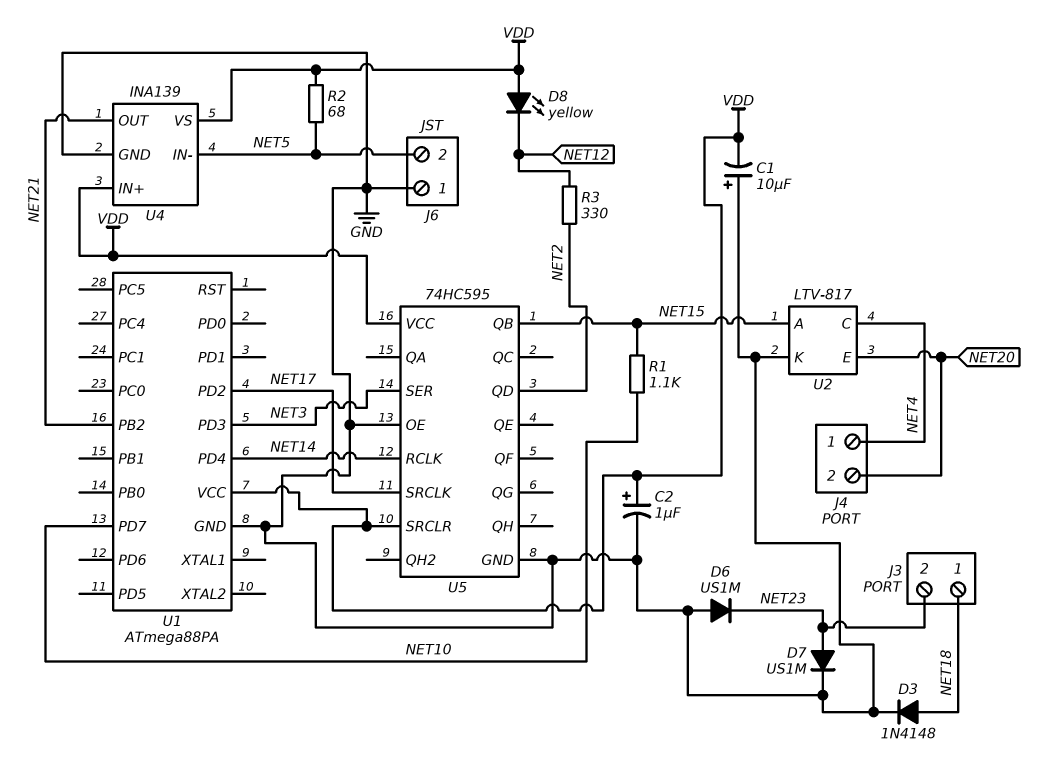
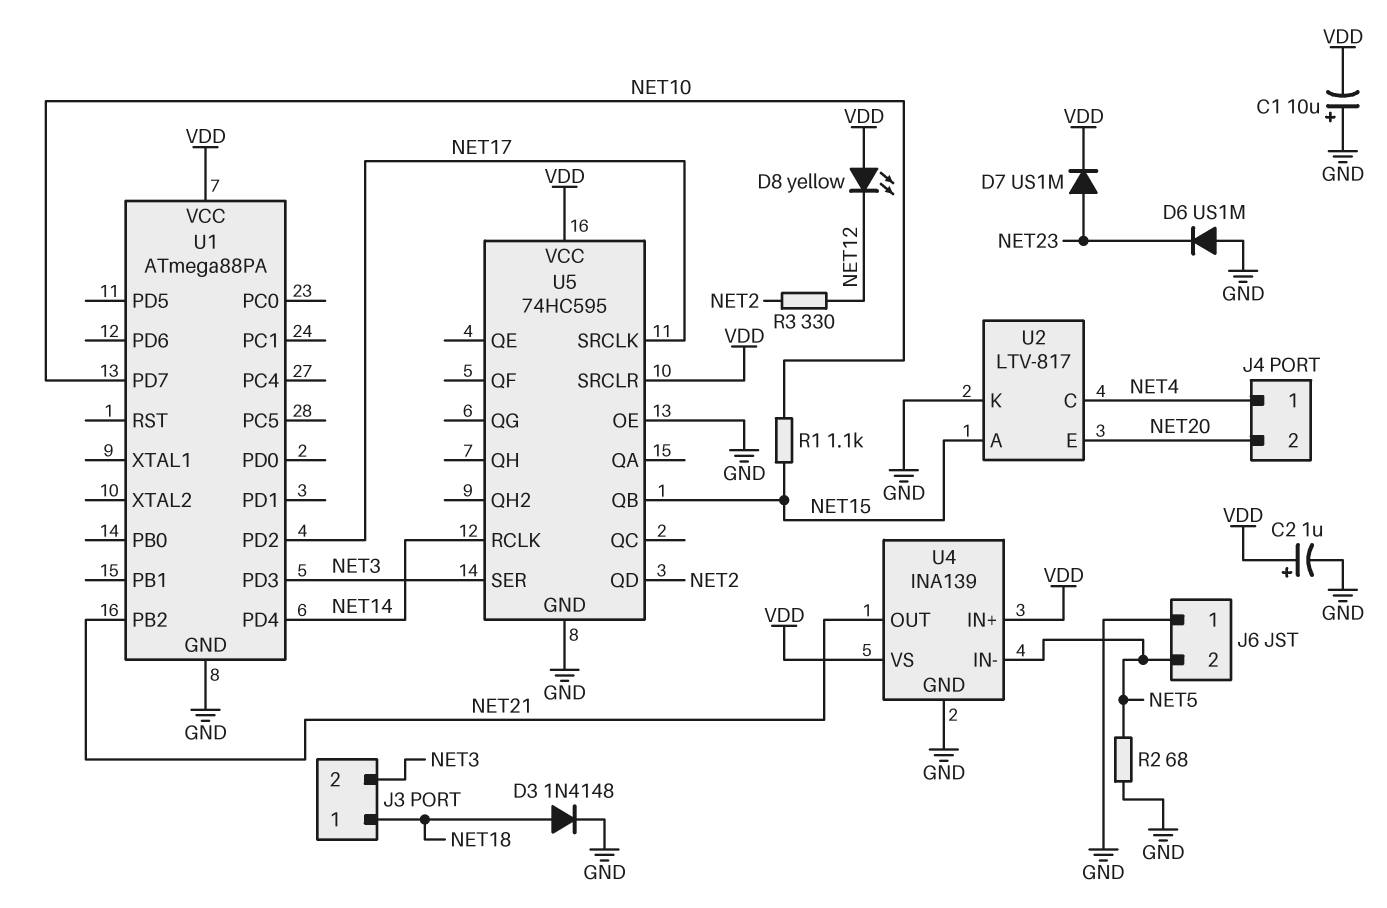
D7: diode US1M (A NET23, K GND) -> diode US1M (A NET23, K VDD)
J3 pin 2: NET23 -> NET3
R2: 68 (NET5, VDD) -> 68 (GND, NET5)

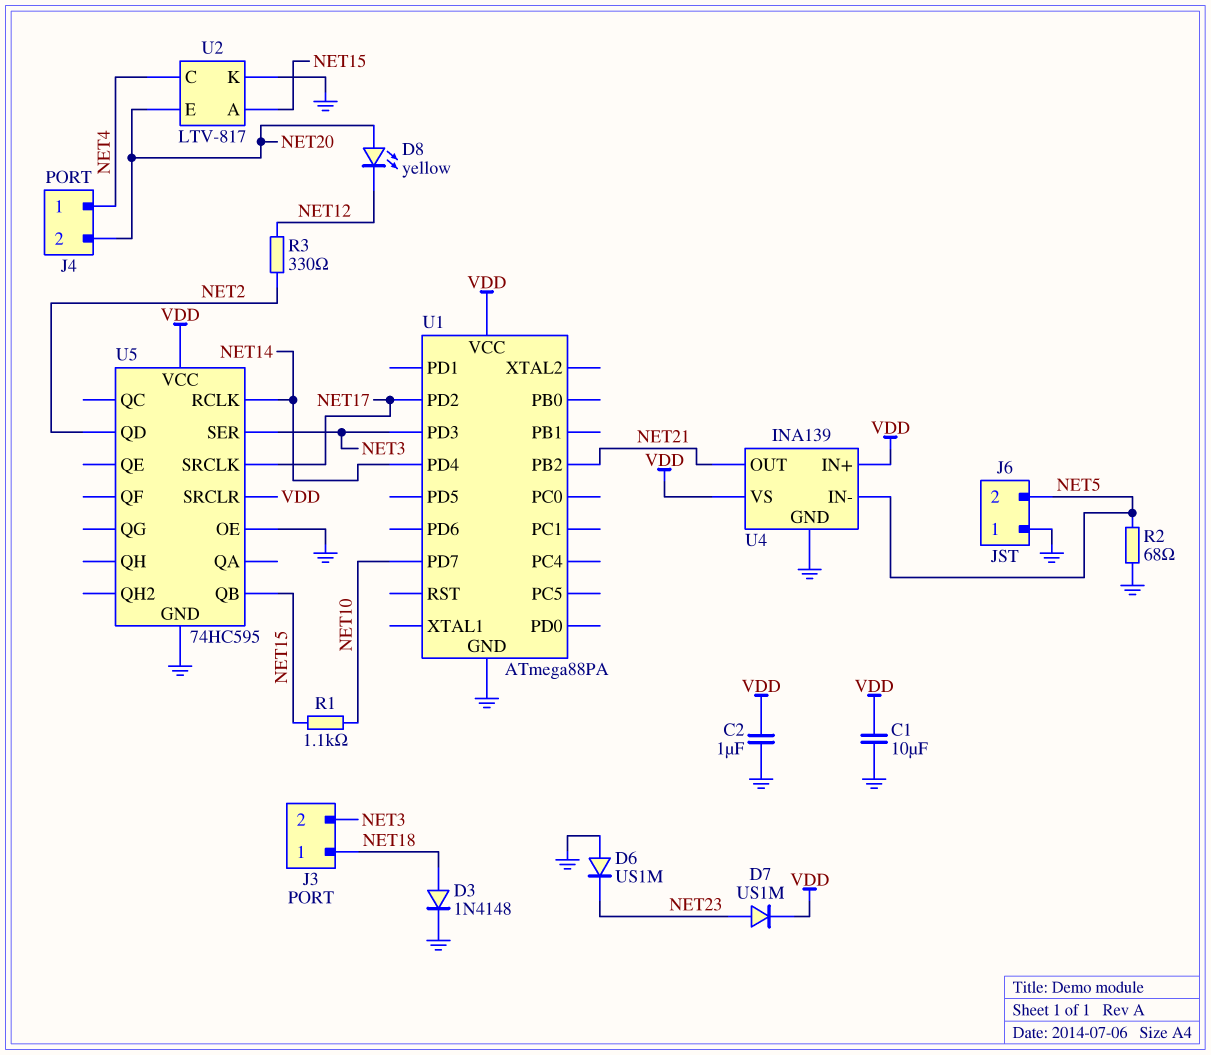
C1: 10uF (plus GND, minus VDD) -> 10uF (GND, VDD)
C2: 1uF (plus VDD, minus GND) -> 1uF (GND, VDD)
D8: LED yellow (A VDD, K NET12) -> LED yellow (A NET20, K NET12)

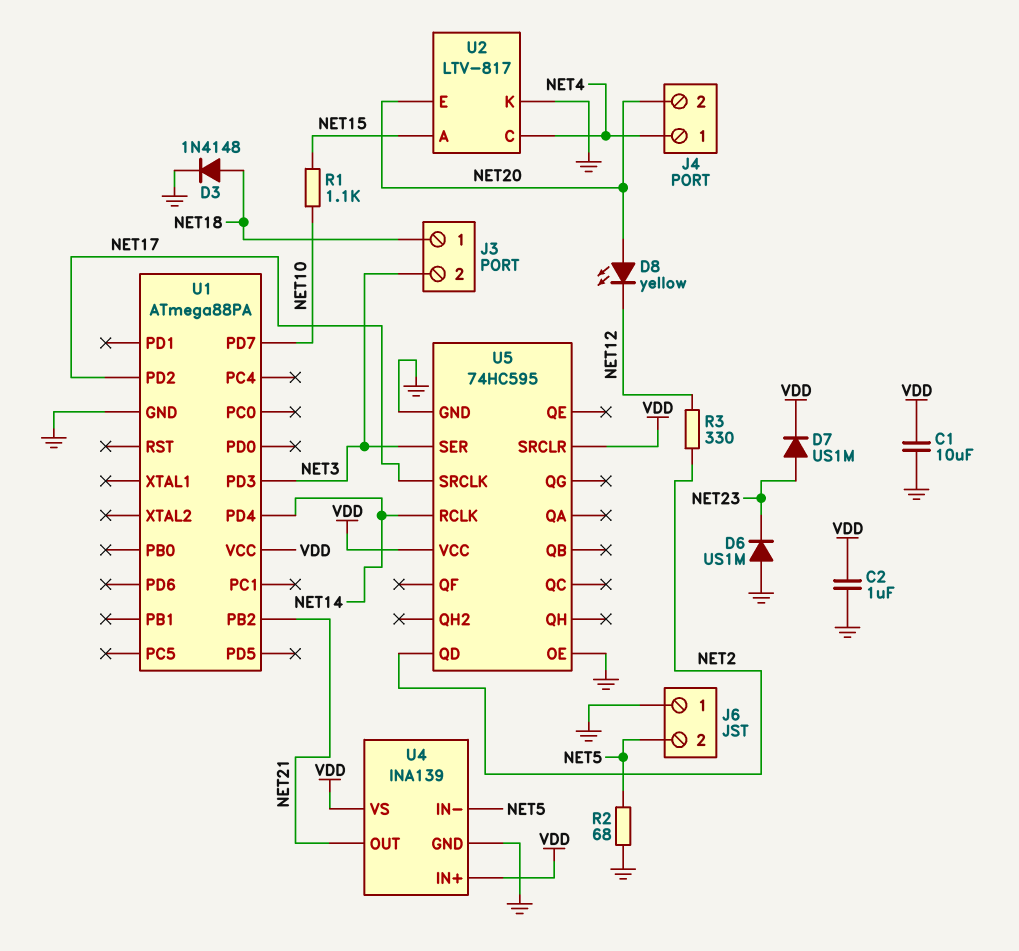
U5 pin QB: NET15 -> none

